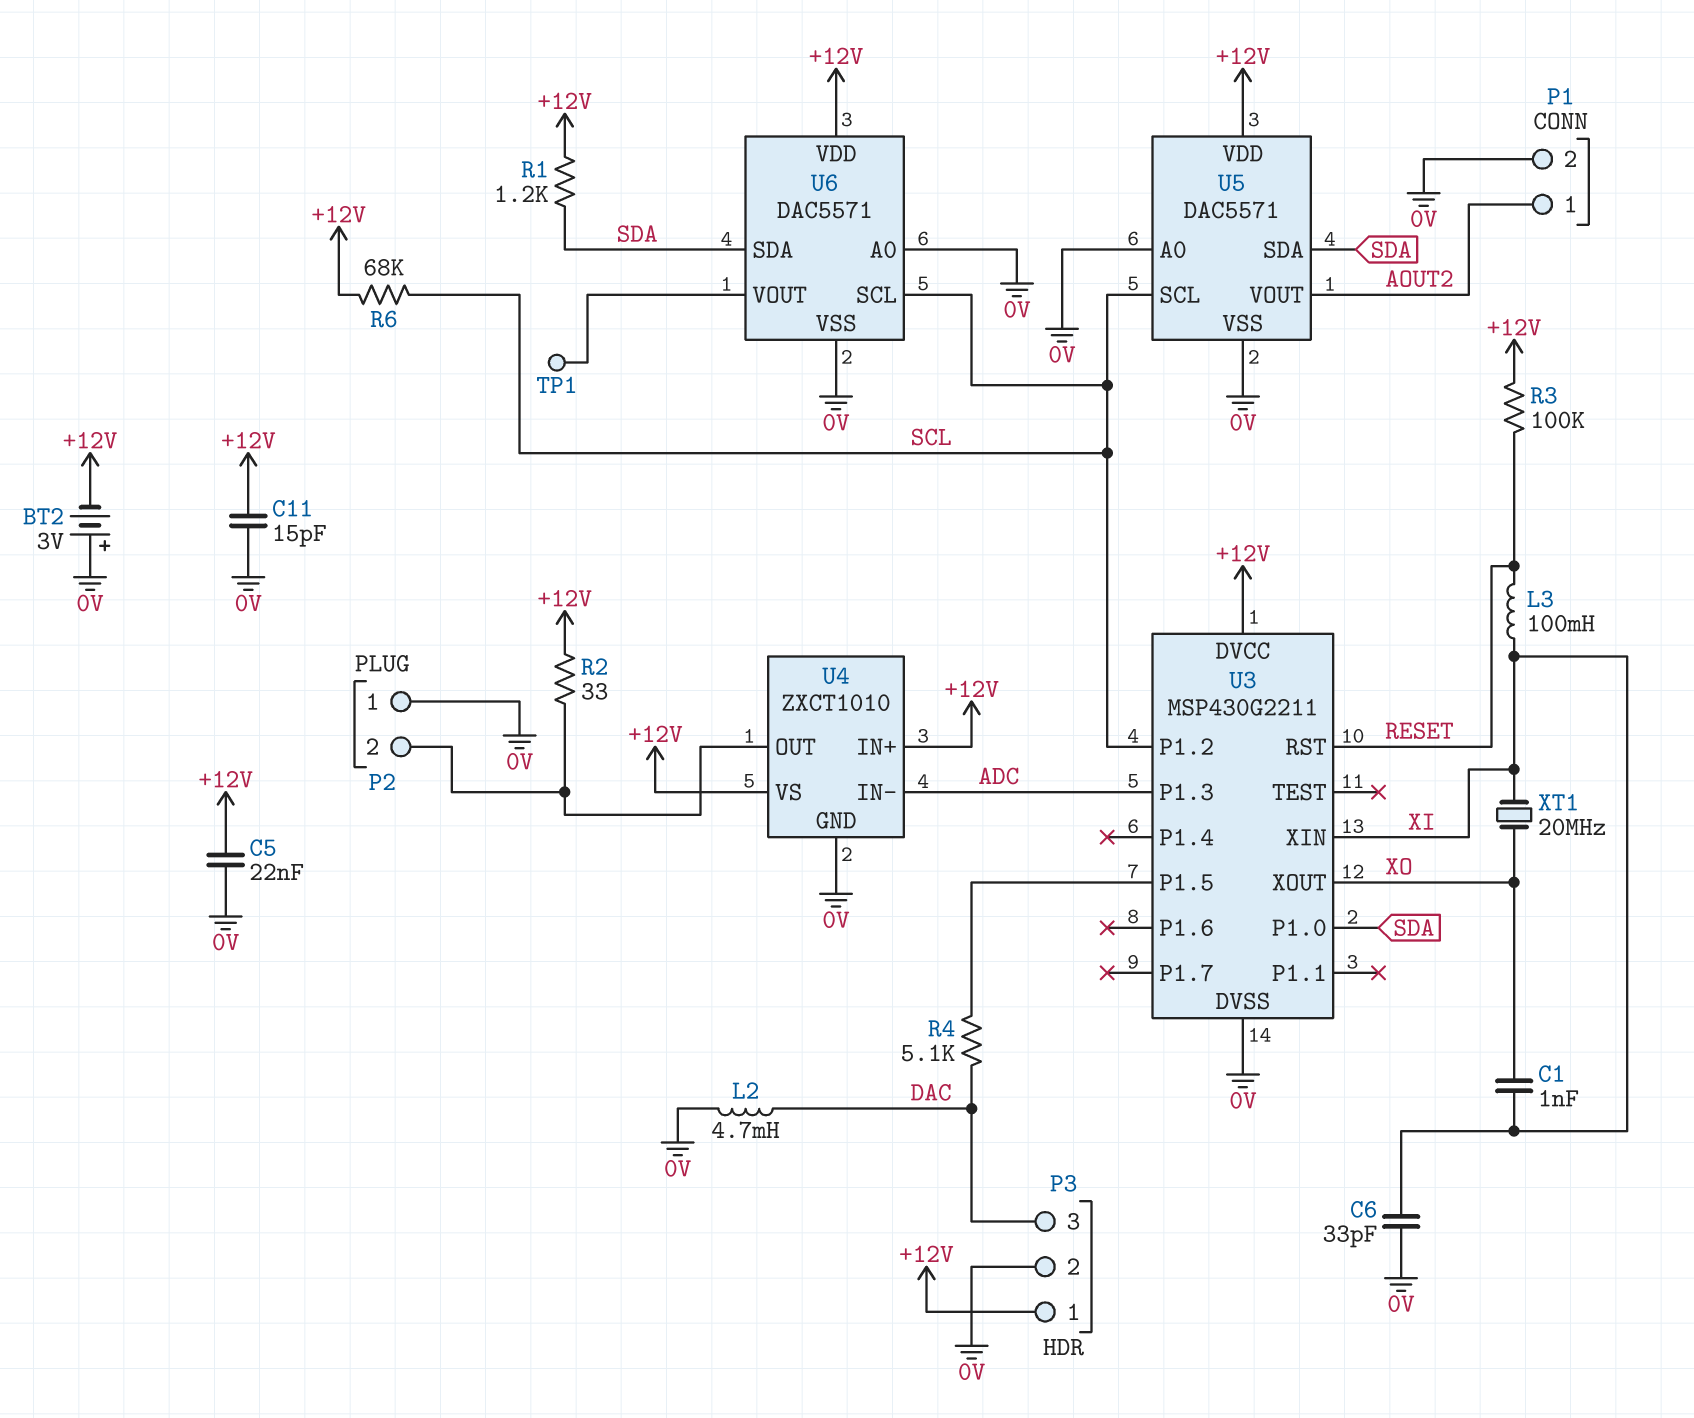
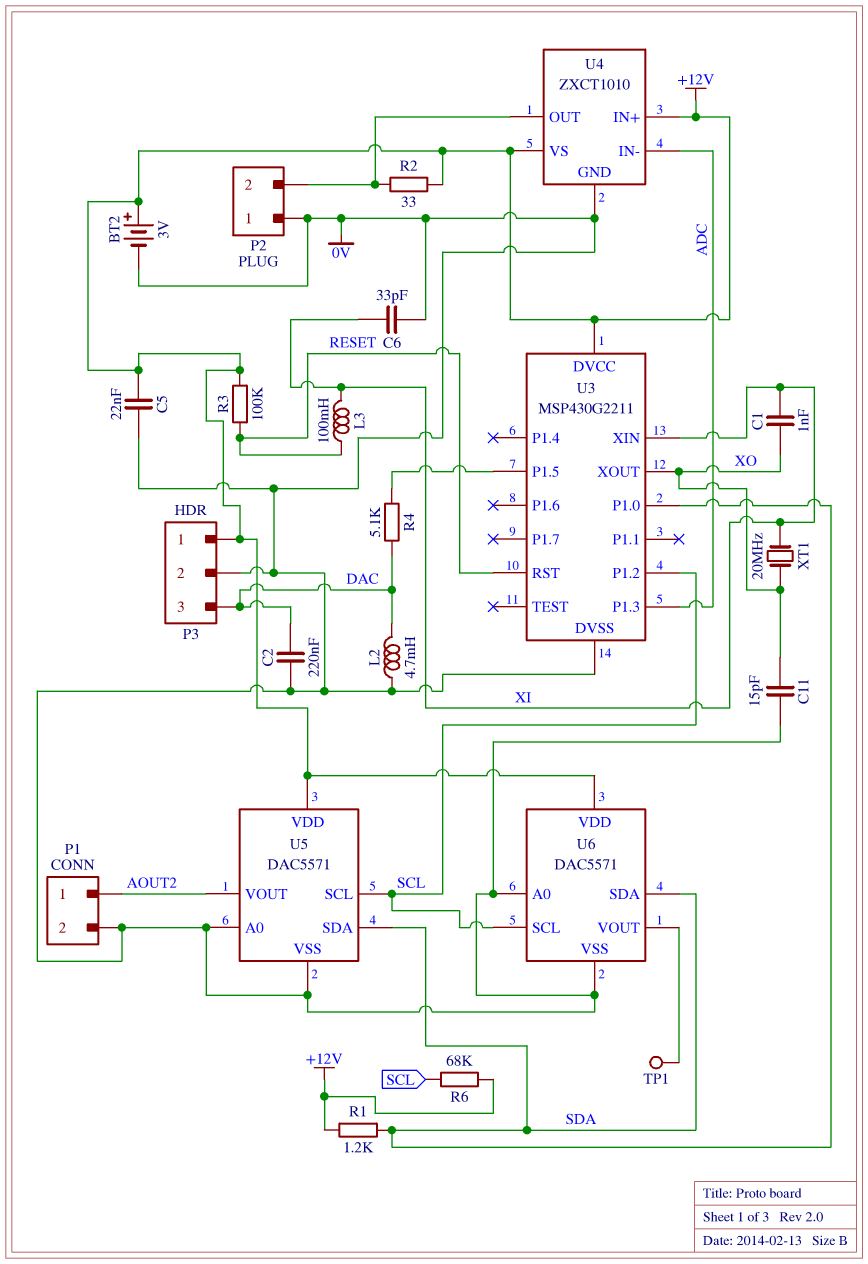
BT2: 3V (plus 0V, minus +12V) -> 3V (plus +12V, minus 0V)
C2: none -> 220nF (0V, DAC)
C11: 15pF (+12V, 0V) -> 15pF (0V, XO)

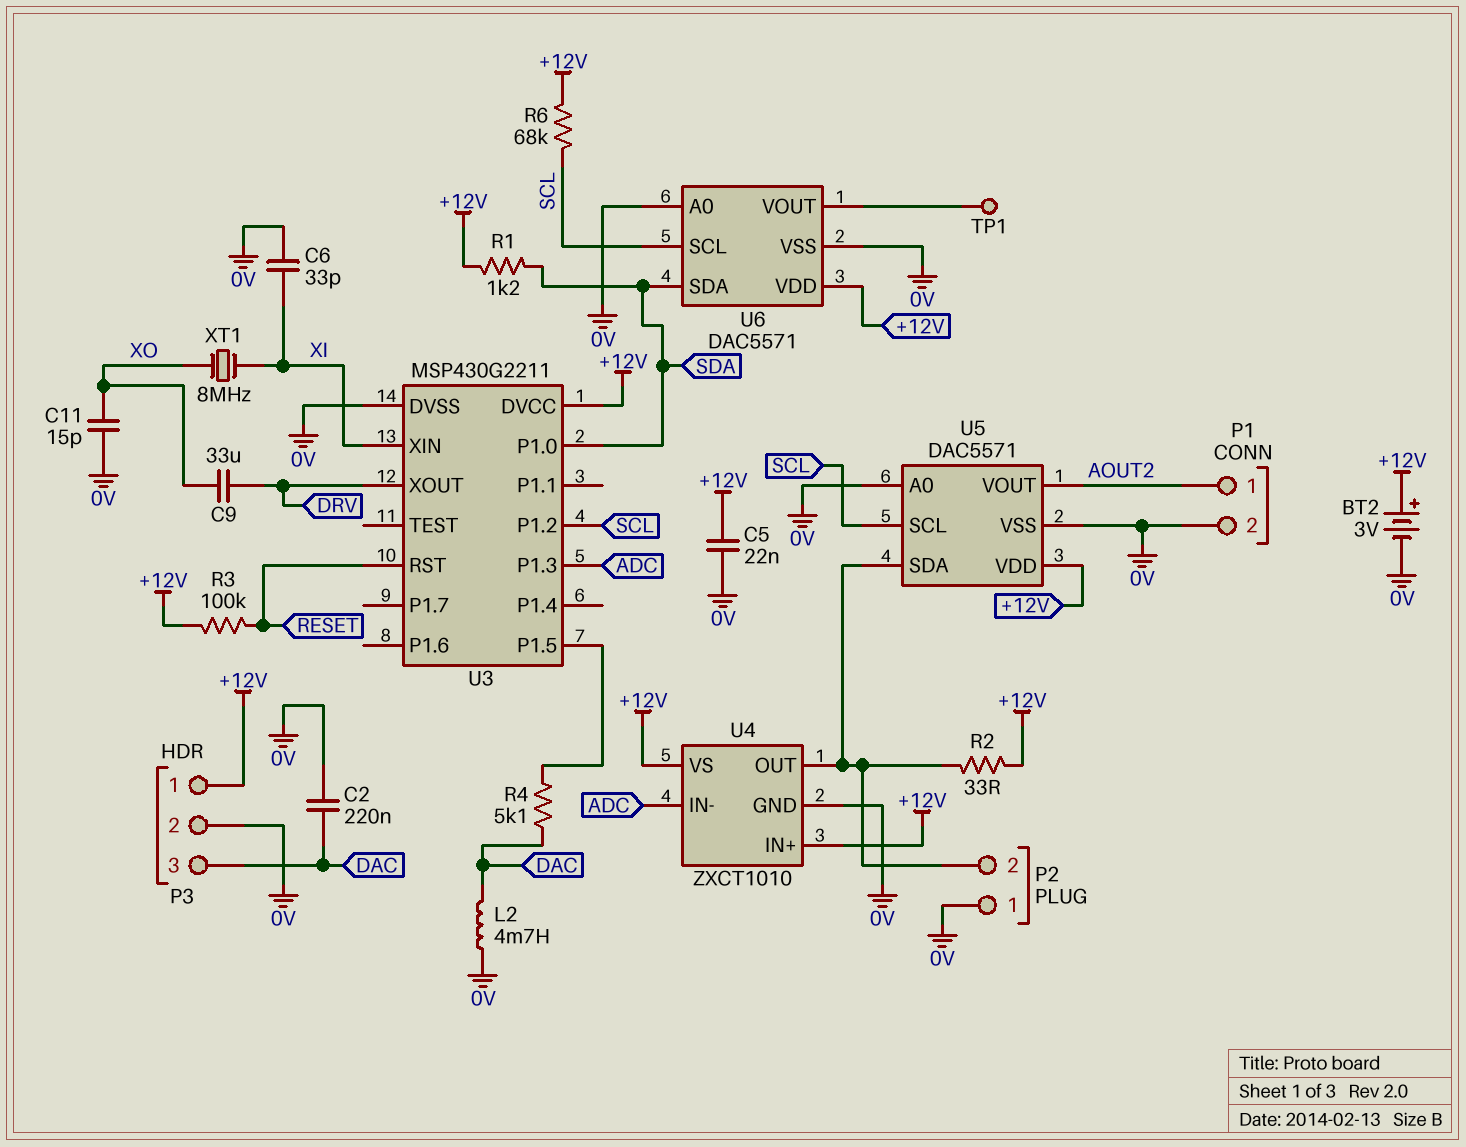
C1: 1nF (XI, XO) -> none
C9: none -> 33uF (DRV, XO)
L3: 100mH (RESET, XI) -> none
U3 pin XOUT: XO -> DRV
U5 pin SDA: SDA -> P2/2
XT1: 20MHz (XI, XO) -> 8MHz (XI, XO)

